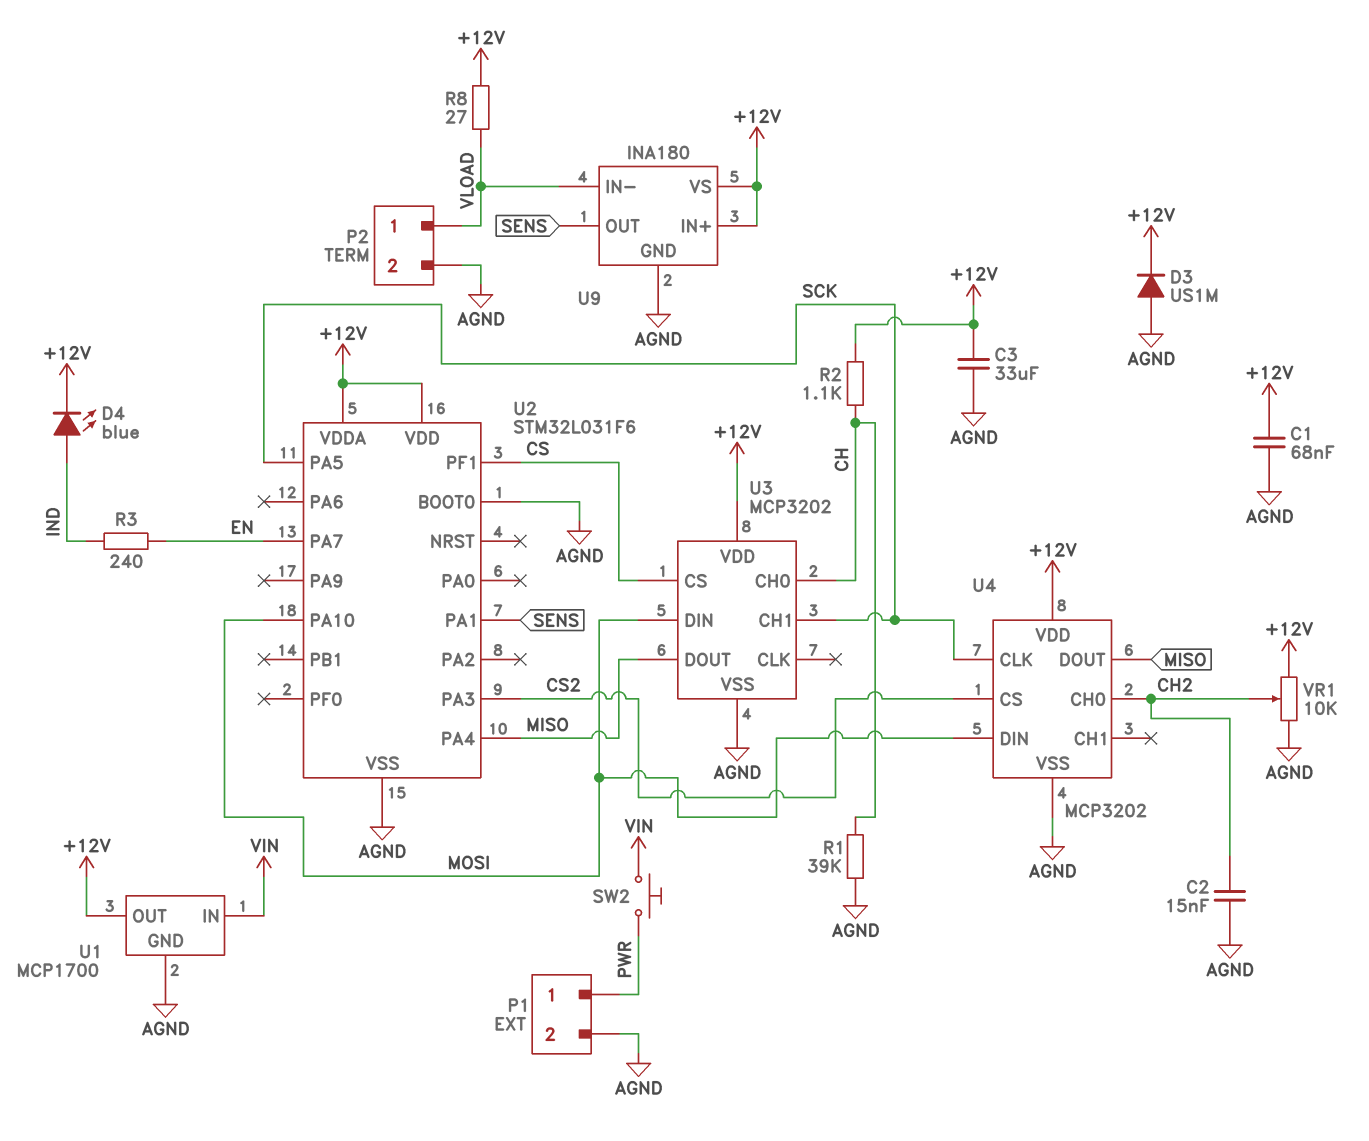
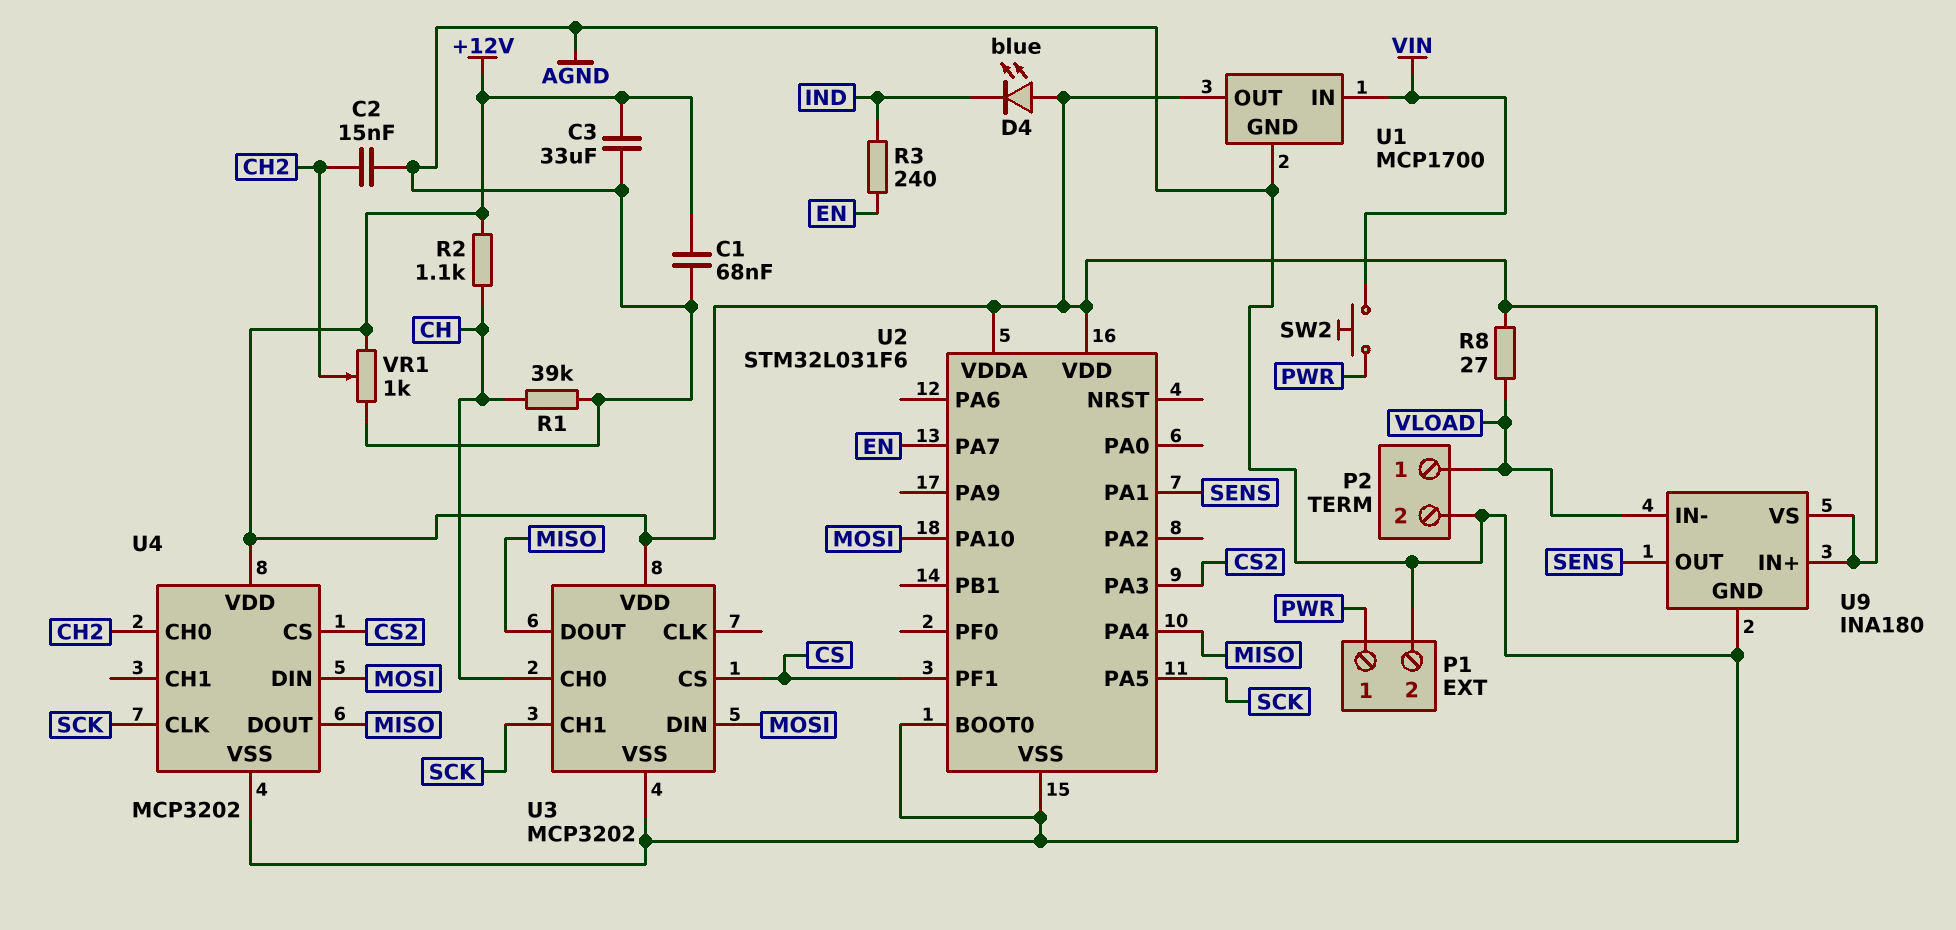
D3: diode US1M (A AGND, K +12V) -> none
D4: LED blue (A IND, K +12V) -> LED blue (A +12V, K IND)
VR1: 10k (+12V, AGND, wiper CH2) -> 1k (+12V, AGND, wiper CH2)

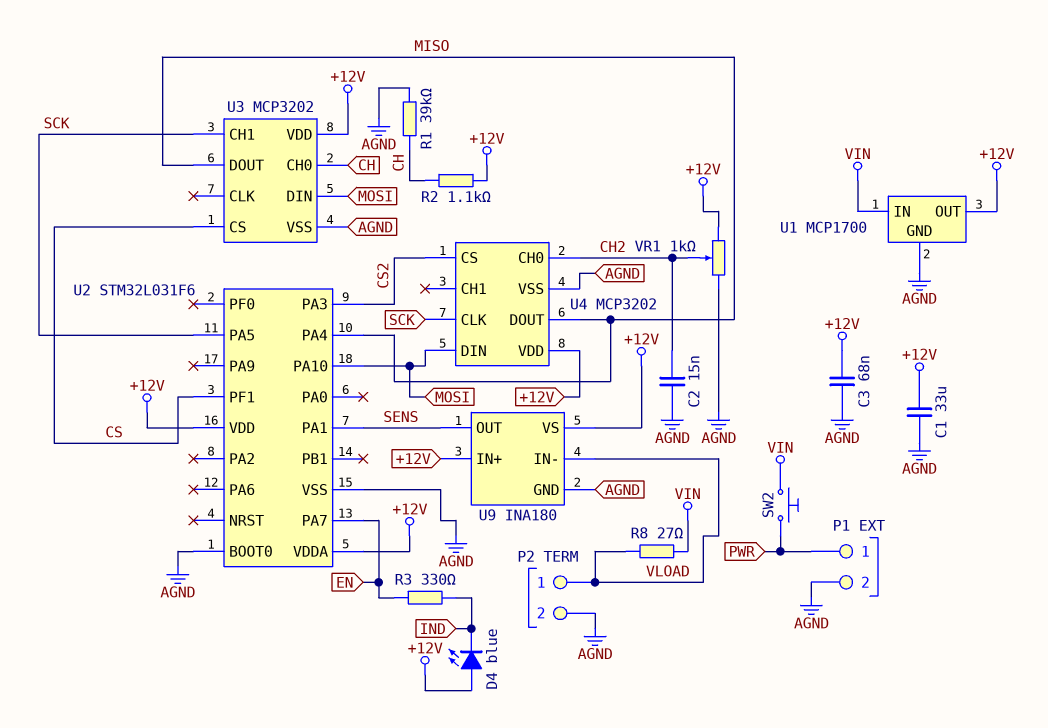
C1: 68nF (+12V, AGND) -> 33uF (+12V, AGND)
C3: 33uF (+12V, AGND) -> 68nF (+12V, AGND)
R3: 240 (EN, IND) -> 330 (EN, IND)
R8: 27 (+12V, VLOAD) -> 27 (VIN, VLOAD)

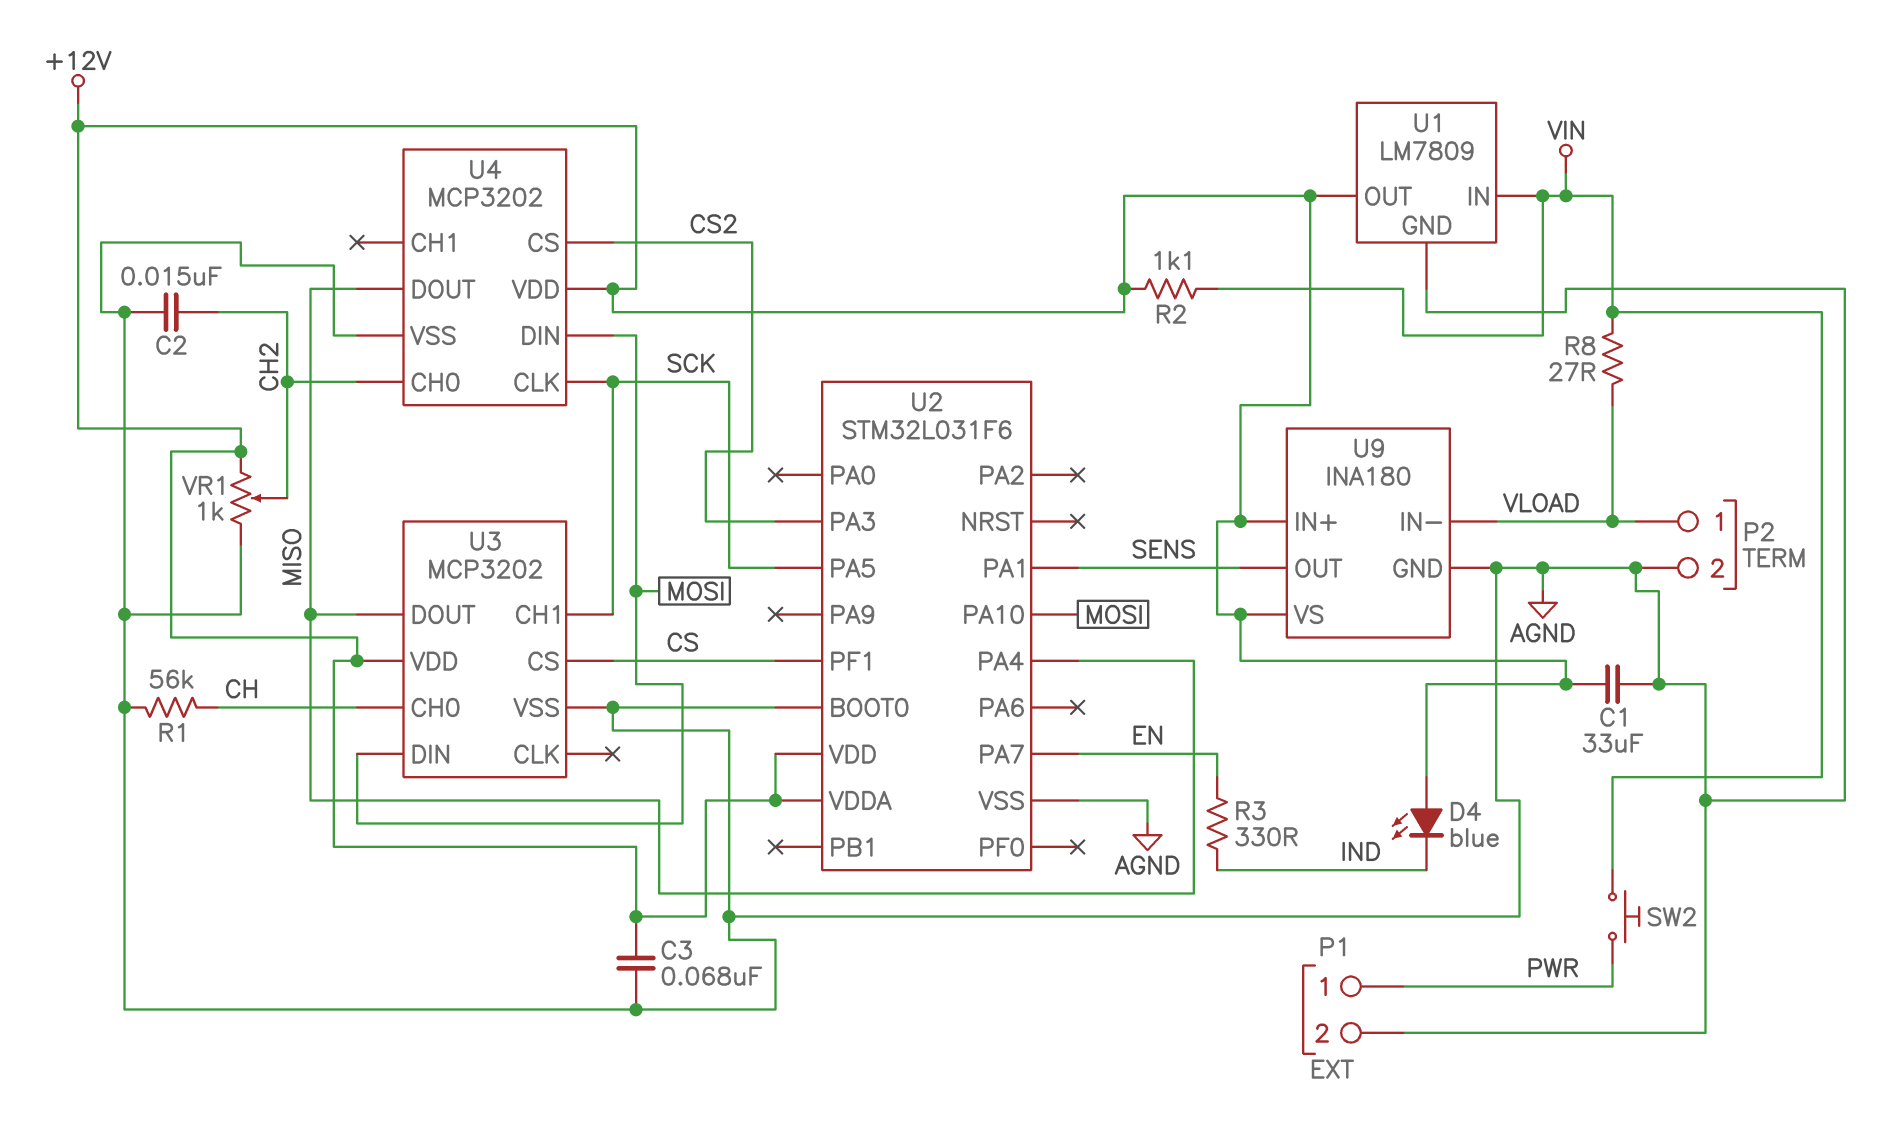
R1: 39k (AGND, CH) -> 56k (AGND, CH)
R2: 1.1k (+12V, CH) -> 1.1k (+12V, VIN)
U1: MCP1700 -> LM7809

